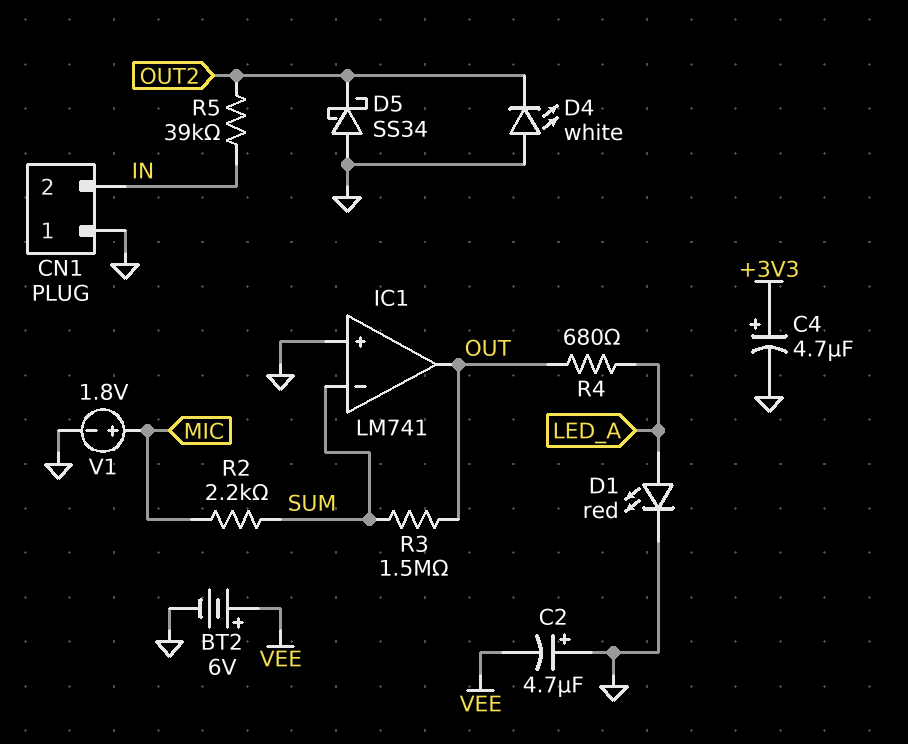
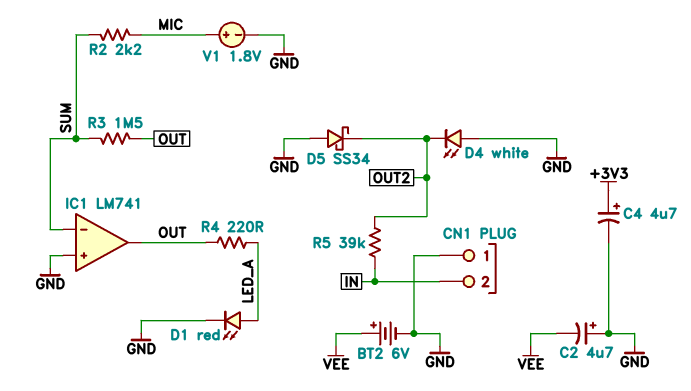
R4: 680 (LED_A, OUT) -> 220 (LED_A, OUT)

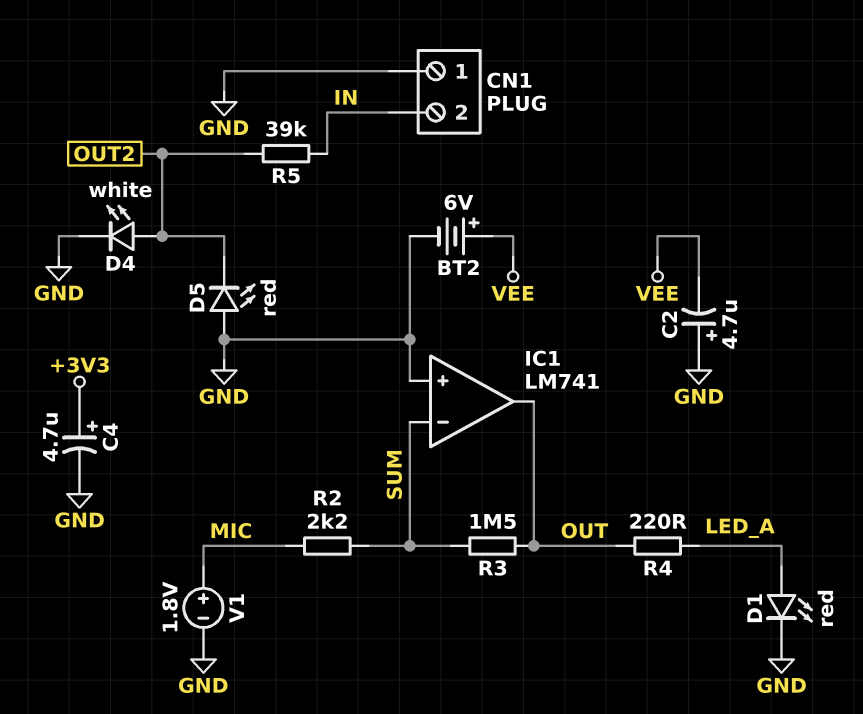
D4: LED white (A GND, K OUT2) -> LED white (A OUT2, K GND)
D5: schottky SS34 (A GND, K OUT2) -> LED red (A GND, K OUT2)

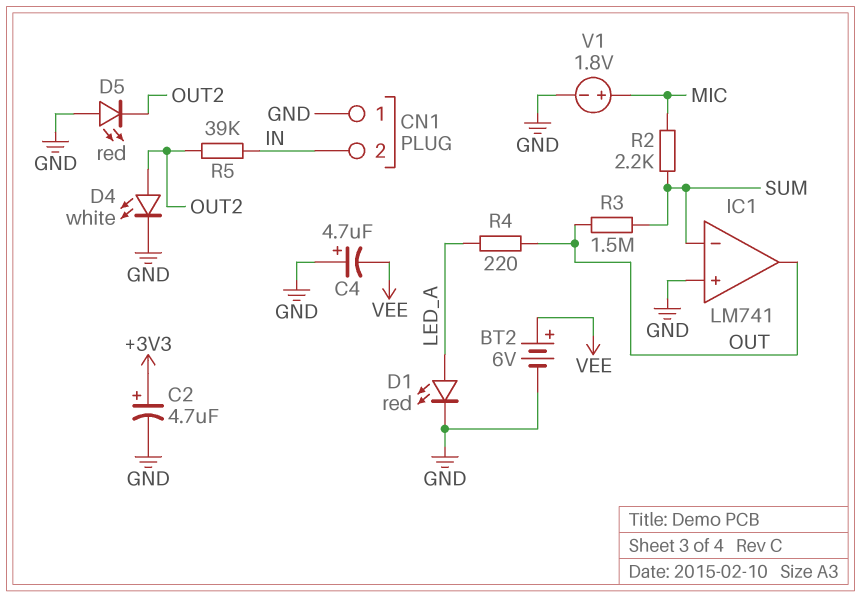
C2: 4.7uF (plus GND, minus VEE) -> 4.7uF (plus +3V3, minus GND)
C4: 4.7uF (plus +3V3, minus GND) -> 4.7uF (plus GND, minus VEE)

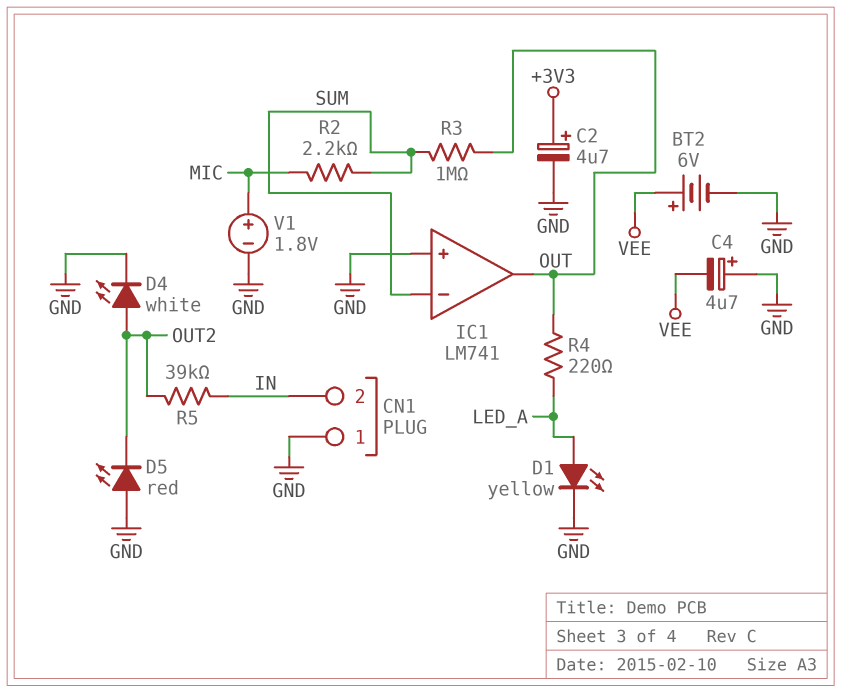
D1: LED red (A LED_A, K GND) -> LED yellow (A LED_A, K GND)
R3: 1.5M (OUT, SUM) -> 1M (OUT, SUM)

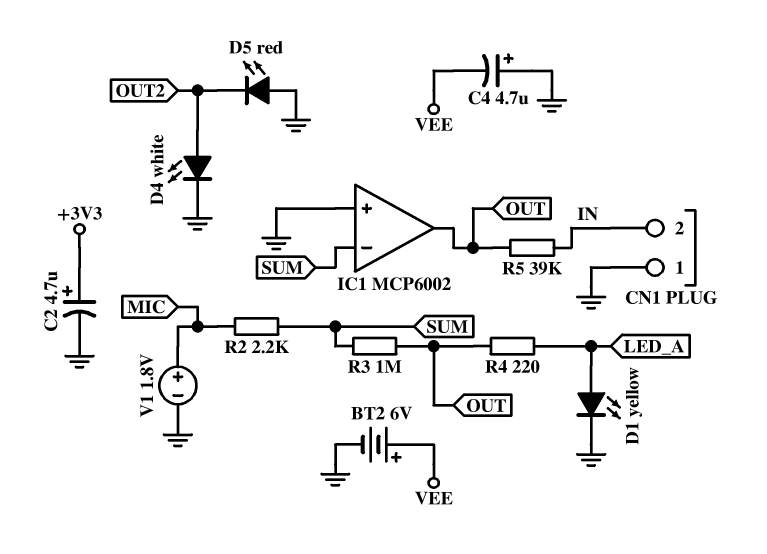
IC1: LM741 -> MCP6002
R5: 39k (IN, OUT2) -> 39k (IN, OUT)

